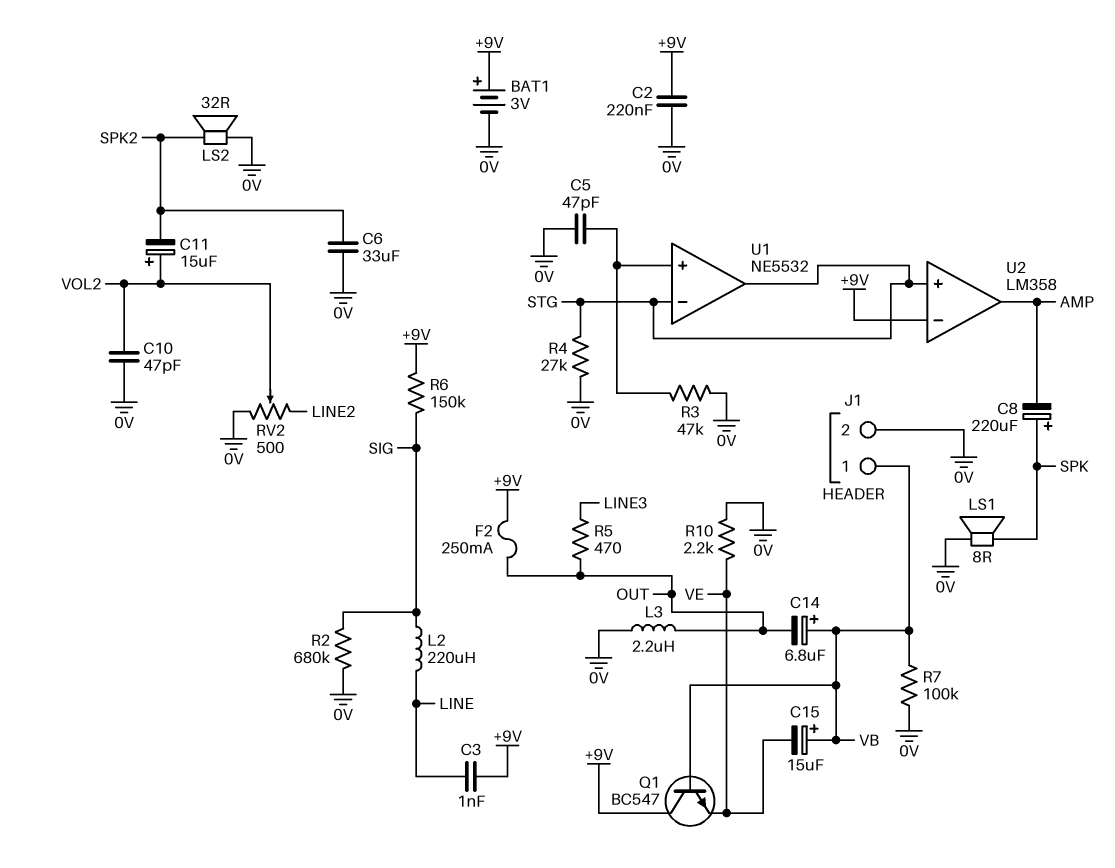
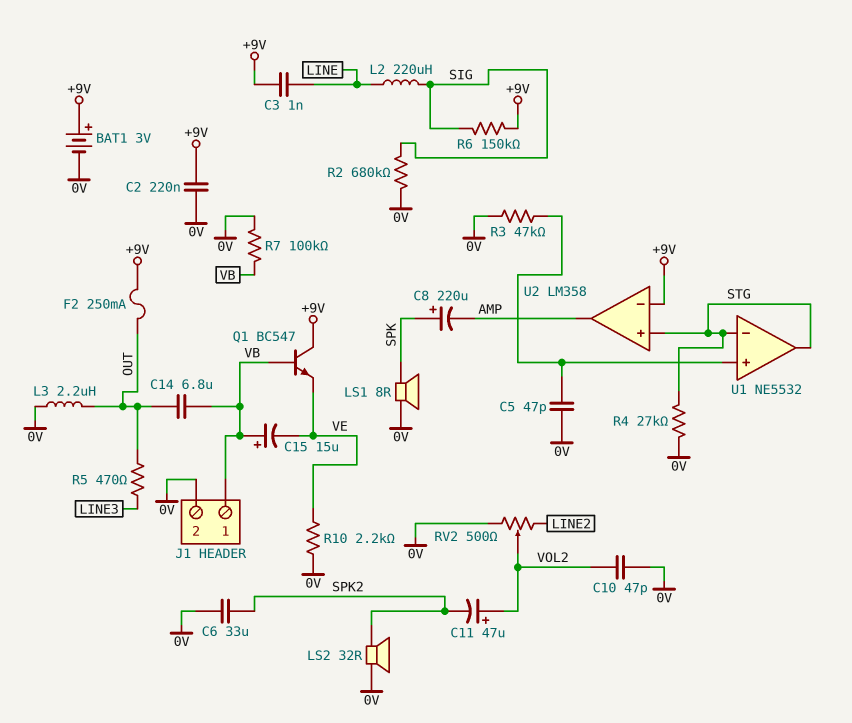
C11: 15uF (plus VOL2, minus SPK2) -> 47uF (plus VOL2, minus SPK2)
C14: 6.8uF (plus VB, minus OUT) -> 6.8uF (OUT, VB)

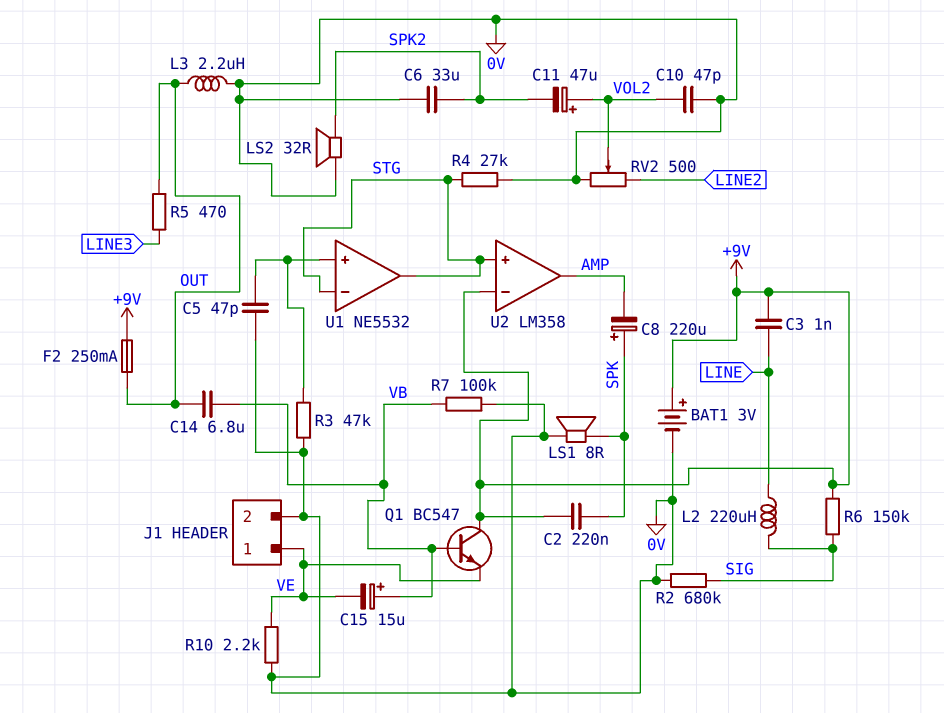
C2: 220nF (+9V, 0V) -> 220nF (+9V, SPK)
J1 pin 1: VB -> VE

